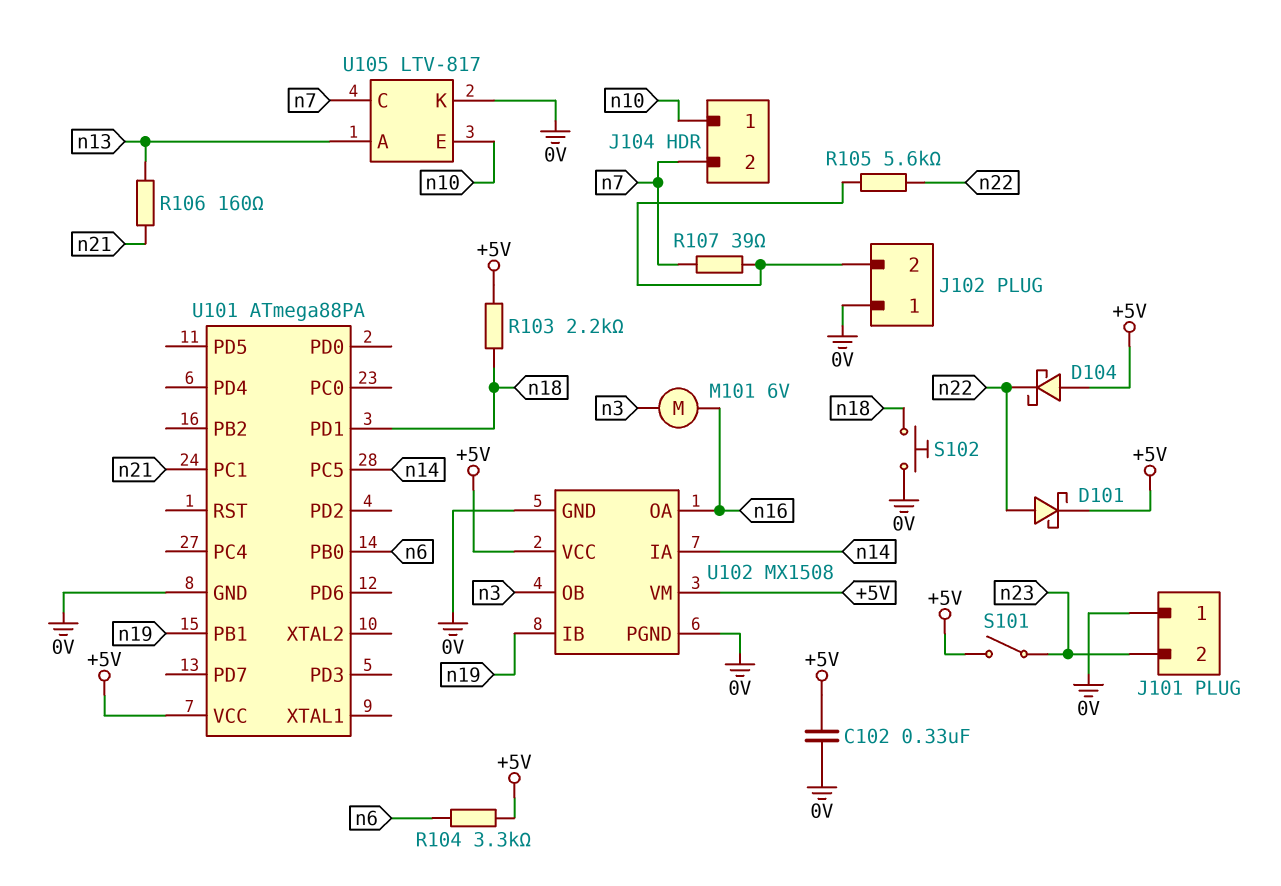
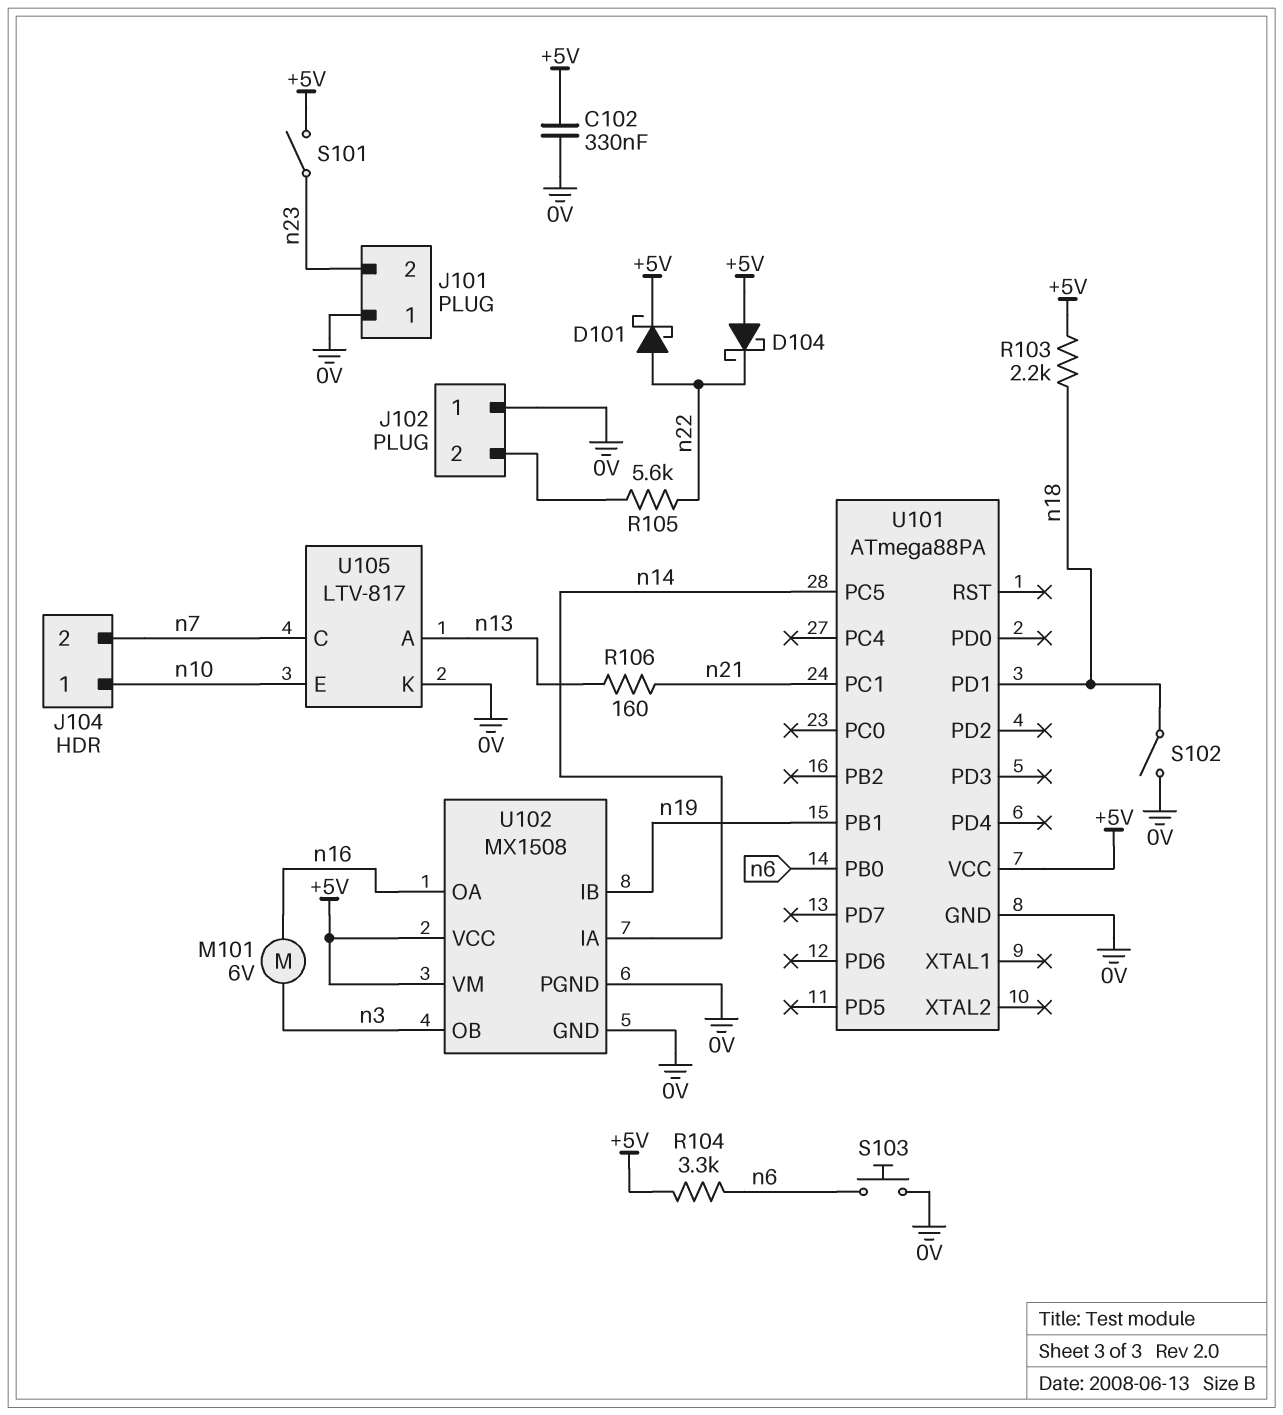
R107: 39 (J102/2, n7) -> none
S102: button (0V, n18) -> switch (0V, n18)
S103: none -> button (0V, n6)

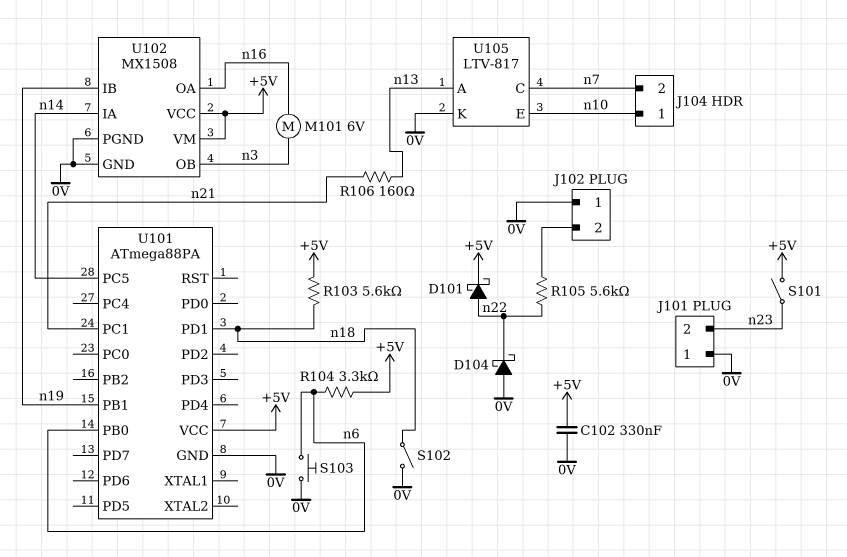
D104: schottky (A +5V, K n22) -> schottky (A 0V, K n22)
R103: 2.2k (+5V, n18) -> 5.6k (+5V, n18)

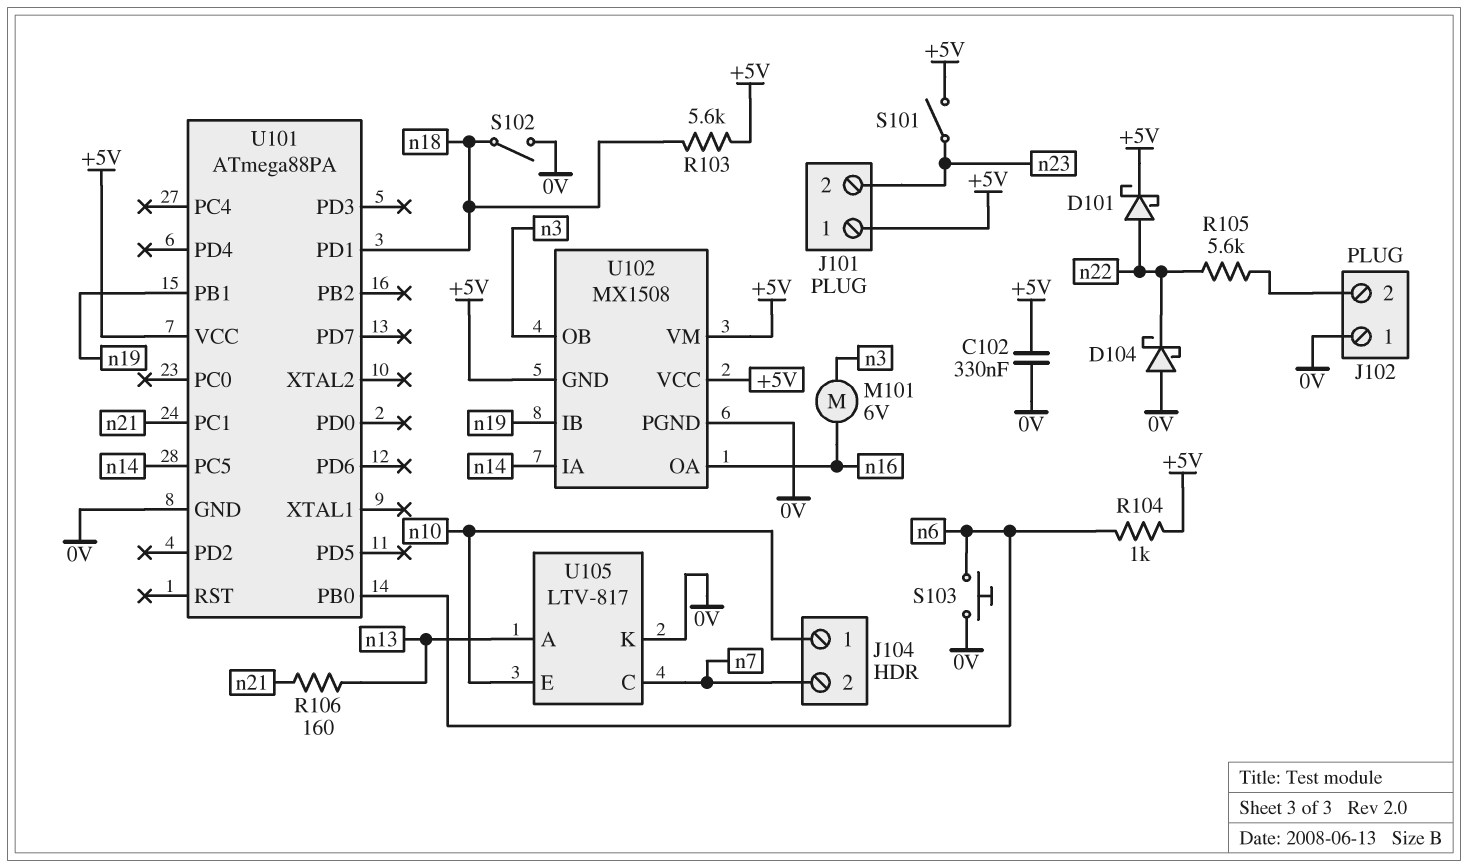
J101 pin 1: 0V -> +5V
R104: 3.3k (+5V, n6) -> 1k (+5V, n6)
U102 pin GND: 0V -> +5V

